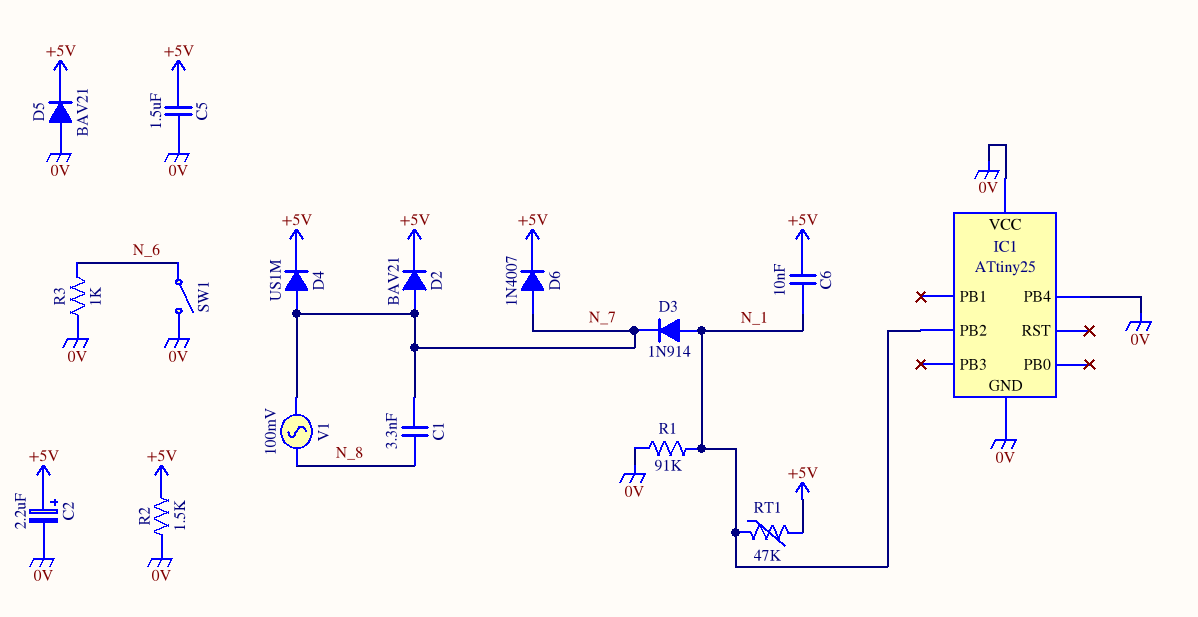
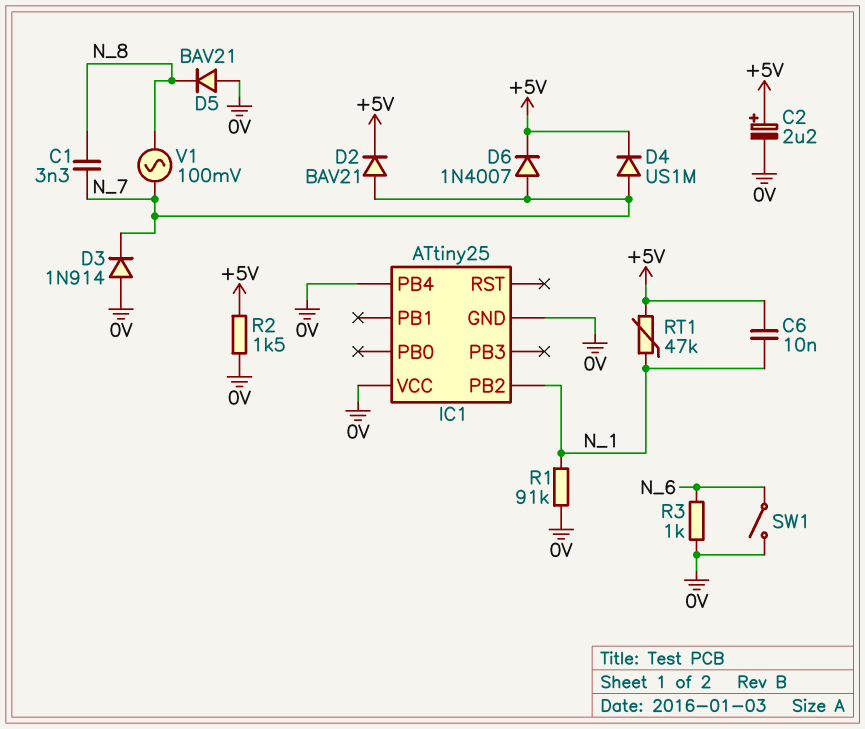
C5: 1.5uF (+5V, 0V) -> none
D3: diode 1N914 (A N_1, K N_7) -> diode 1N914 (A 0V, K N_7)
D5: diode BAV21 (A 0V, K +5V) -> diode BAV21 (A 0V, K N_8)

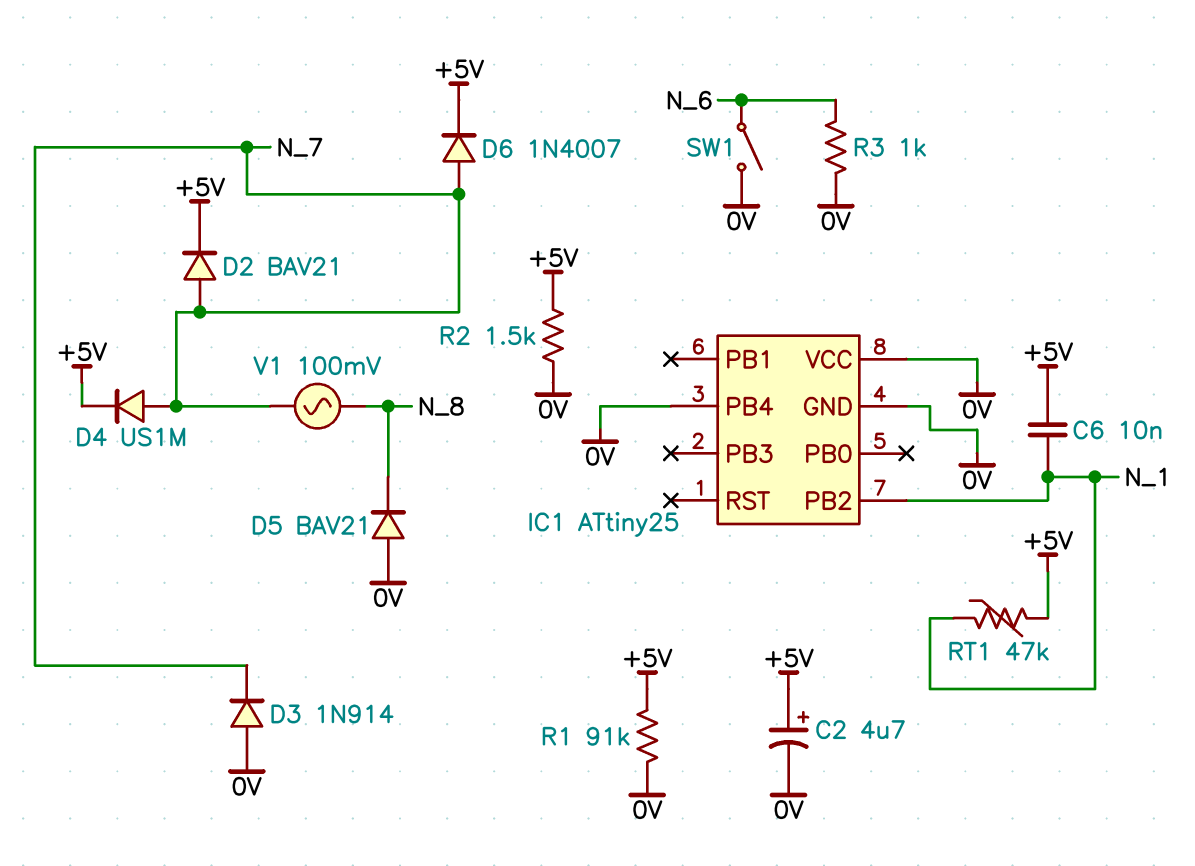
C1: 3.3nF (N_7, N_8) -> none
C2: 2.2uF (plus +5V, minus 0V) -> 4.7uF (plus +5V, minus 0V)
R1: 91k (0V, N_1) -> 91k (+5V, 0V)

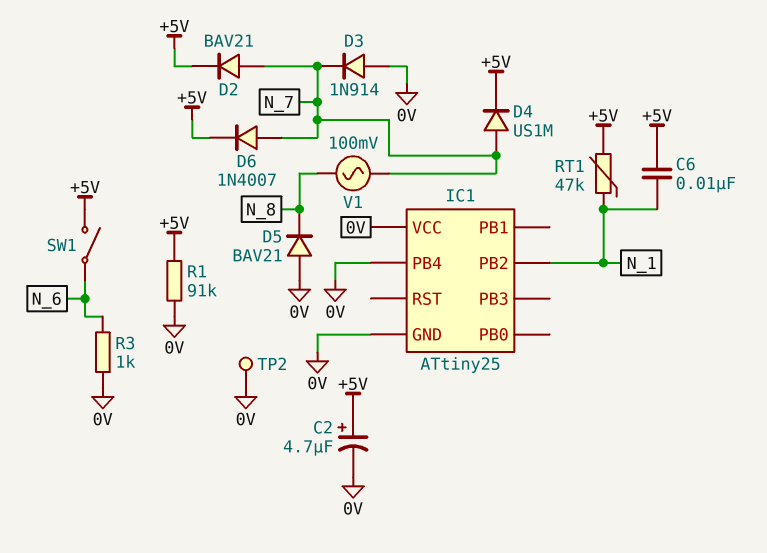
R2: 1.5k (+5V, 0V) -> none
SW1: switch (0V, N_6) -> switch (+5V, N_6)
TP2: none -> test point (0V)

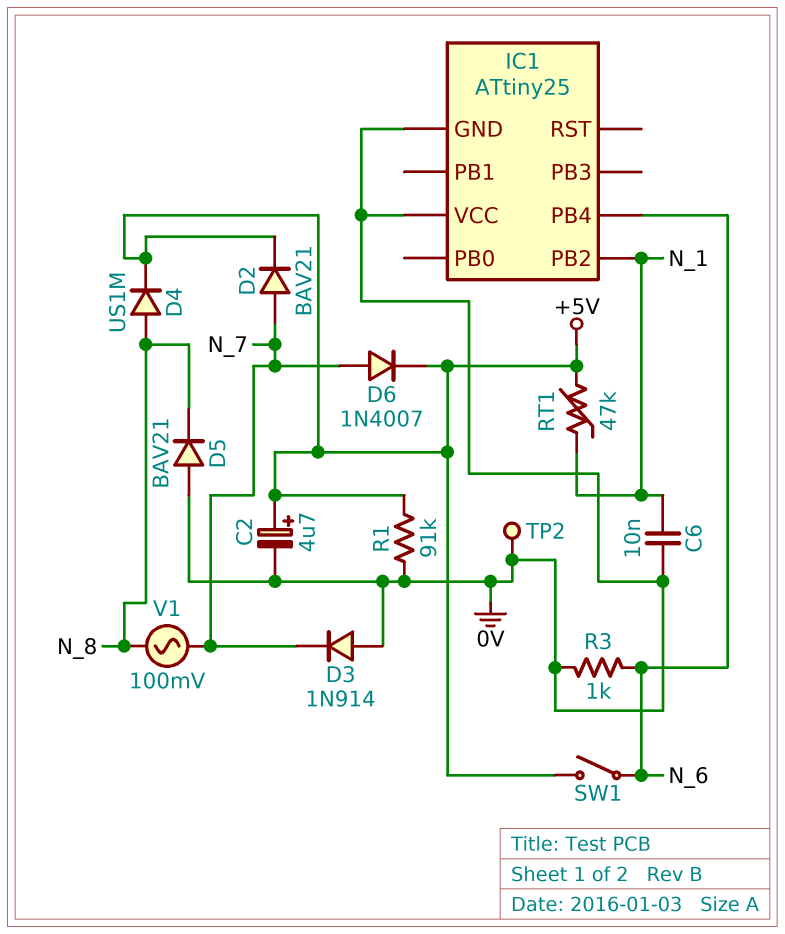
C6: 10nF (+5V, N_1) -> 10nF (0V, N_1)
D4: diode US1M (A N_7, K +5V) -> diode US1M (A N_8, K +5V)
IC1 pin PB4: 0V -> N_6

